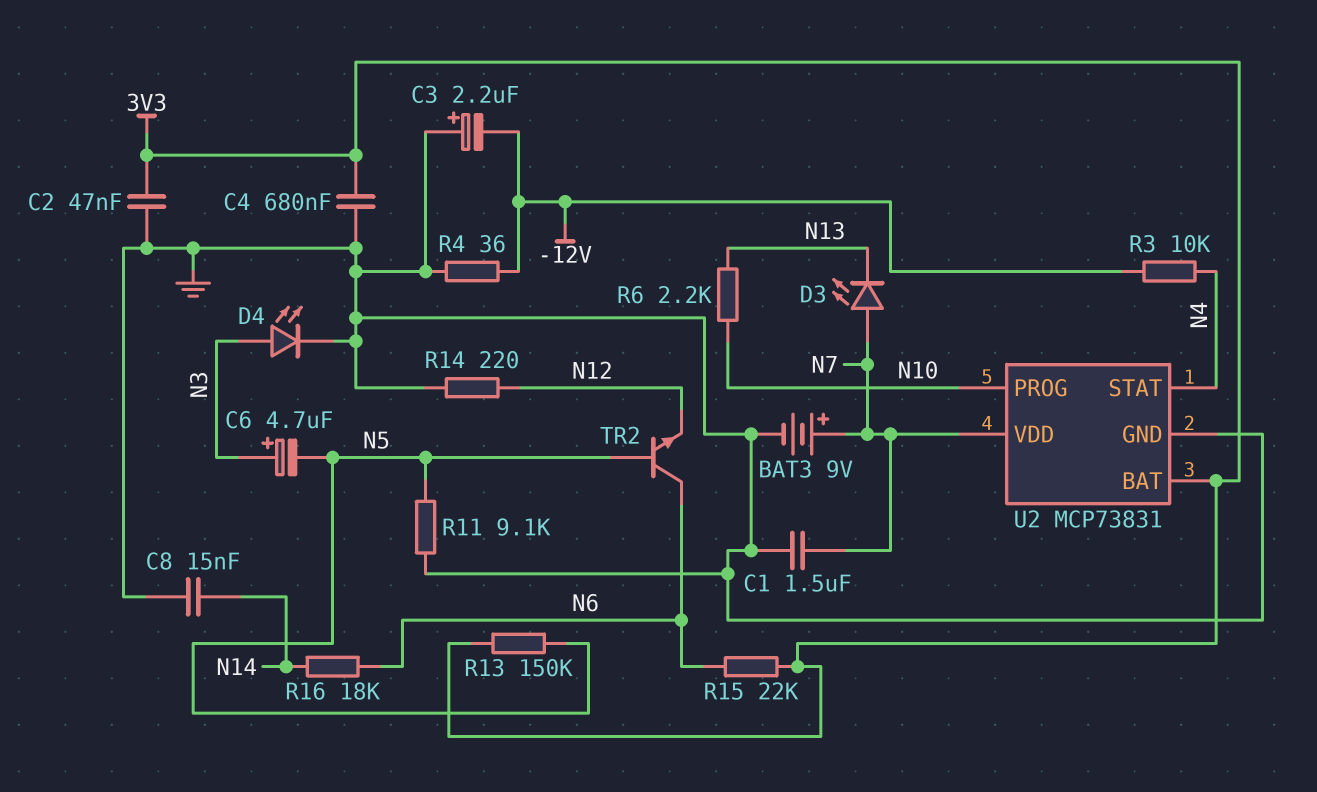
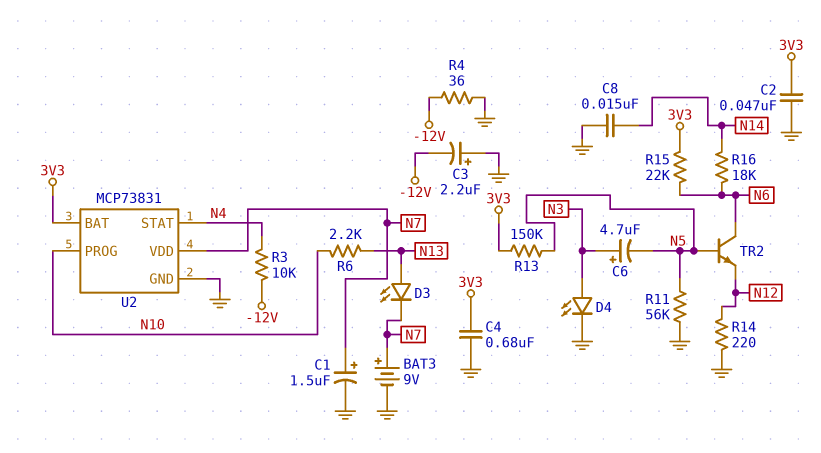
C1: 1.5uF (GND, N7) -> 1.5uF (plus N7, minus GND)
D3: LED (A N7, K N13) -> LED (A N13, K N7)
R11: 9.1k (GND, N5) -> 56k (GND, N5)

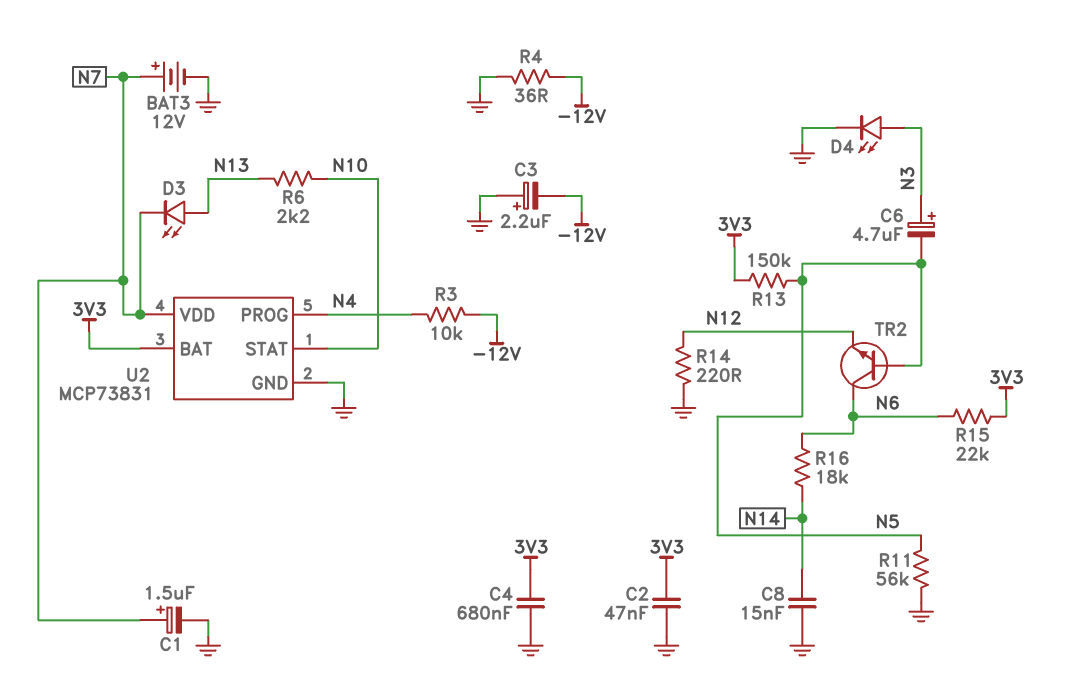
BAT3: 9V (plus N7, minus GND) -> 12V (plus N7, minus GND)
U2 pin PROG: N10 -> N4
U2 pin STAT: N4 -> N10

